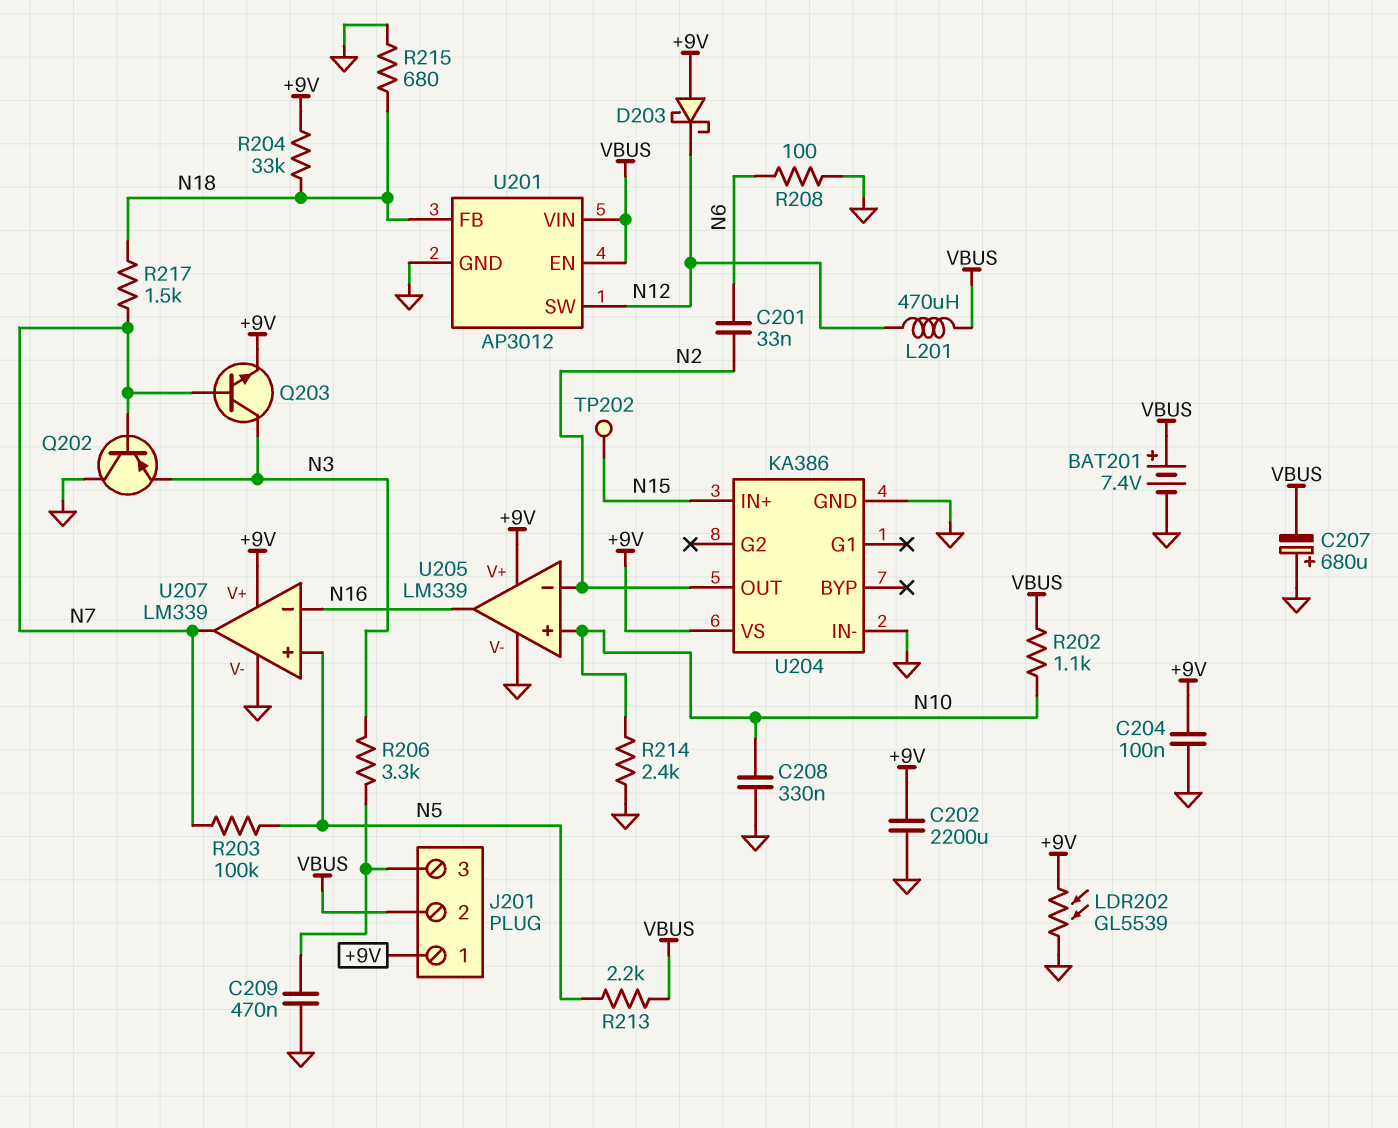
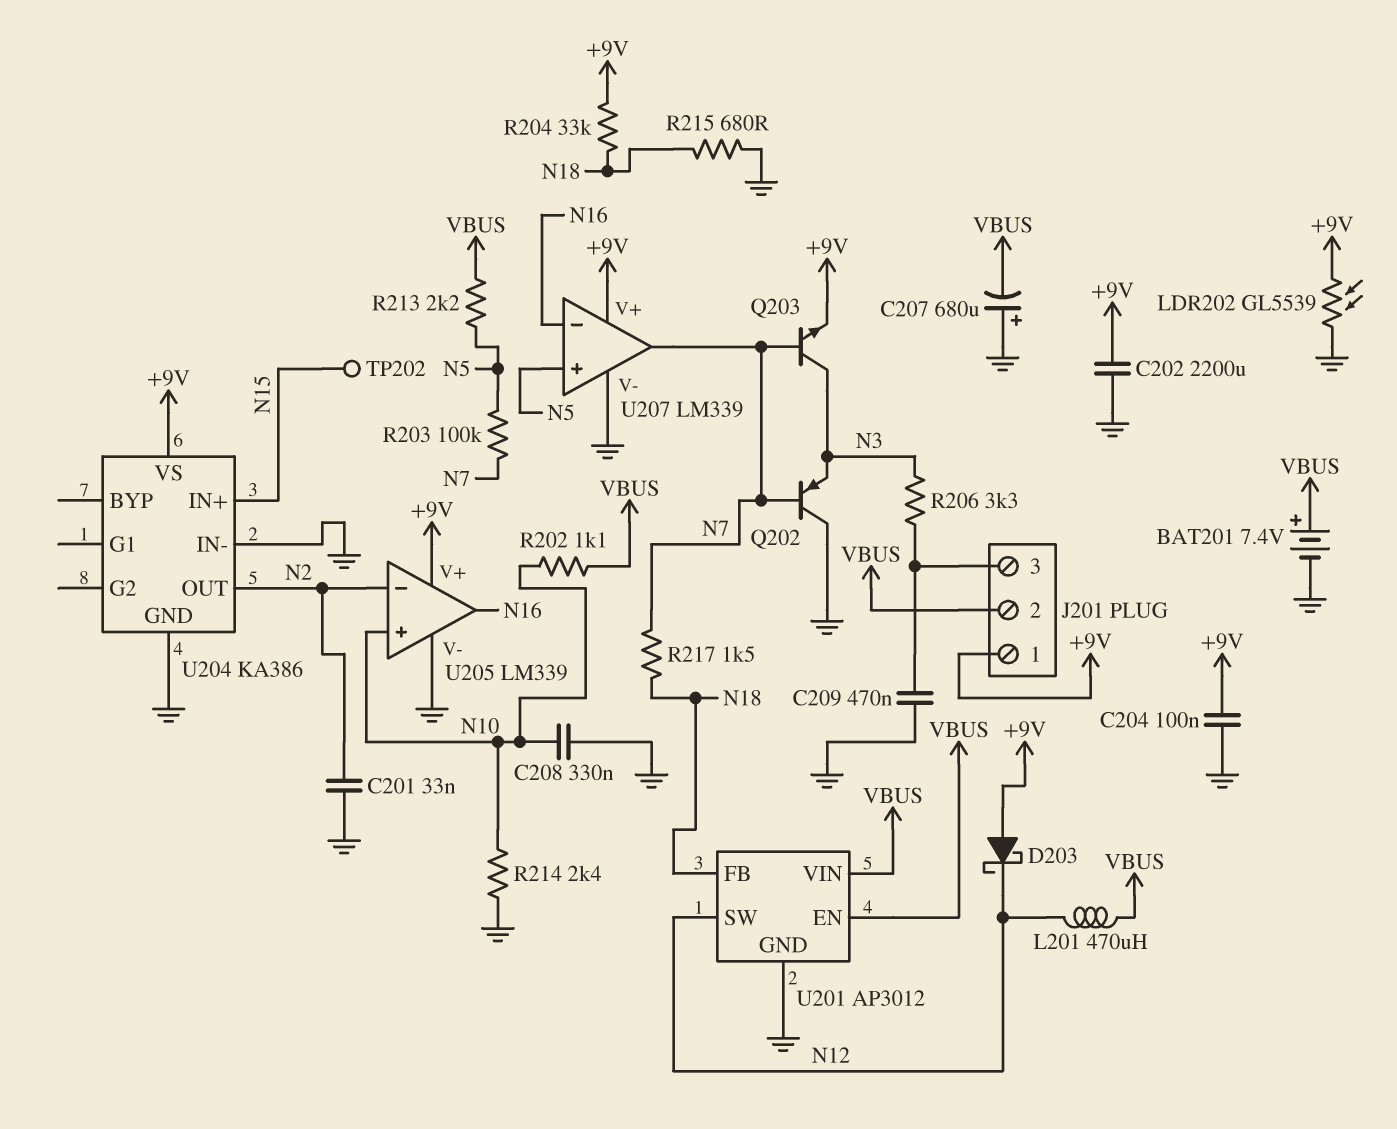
C201: 33nF (N2, N6) -> 33nF (GND, N2)
R208: 100 (GND, N6) -> none

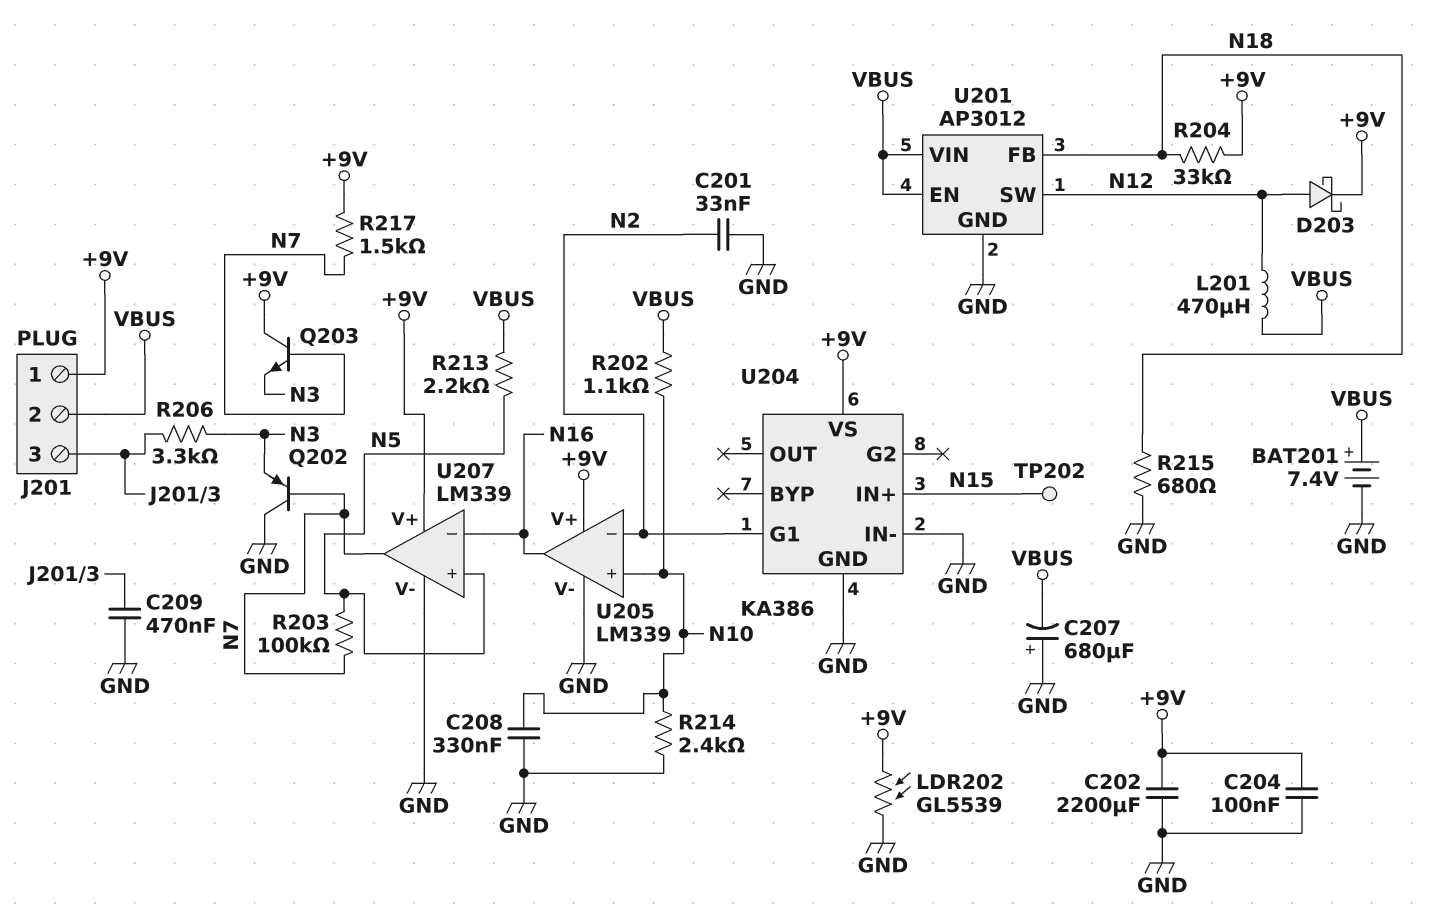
D203: schottky (A +9V, K N12) -> schottky (A N12, K +9V)
Q203: NPN (B N7, C N3, E +9V) -> NPN (B N7, C +9V, E N3)
R217: 1.5k (N7, N18) -> 1.5k (+9V, N7)
U204 pin G1: none -> N2
U204 pin OUT: N2 -> none

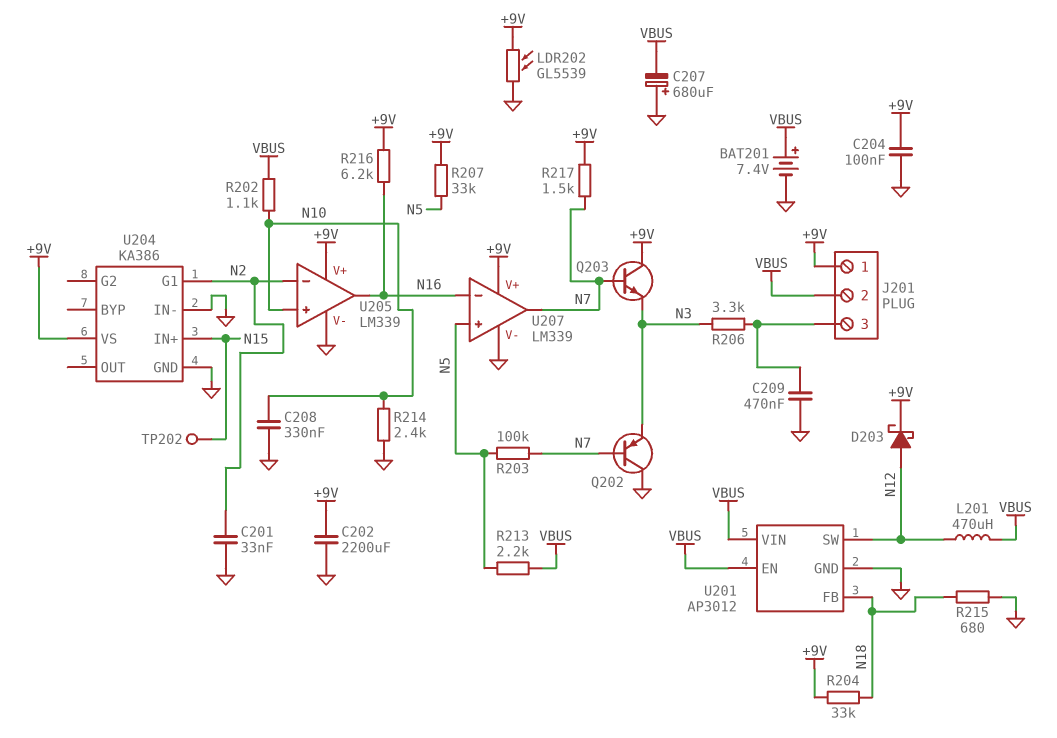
R207: none -> 33k (+9V, N5)
R216: none -> 6.2k (+9V, N16)

